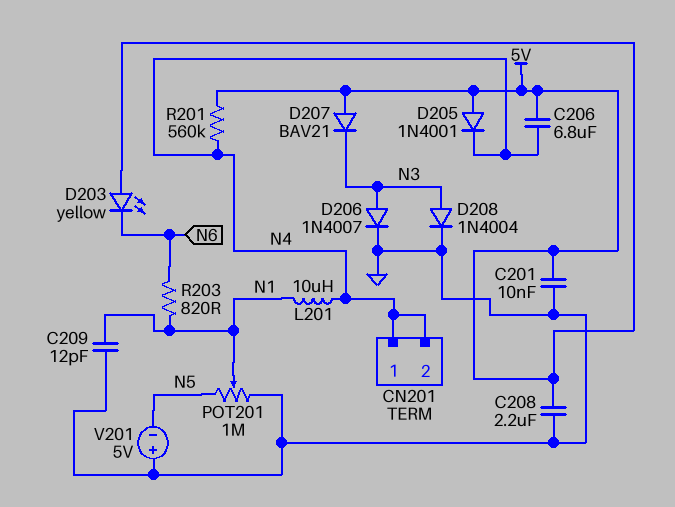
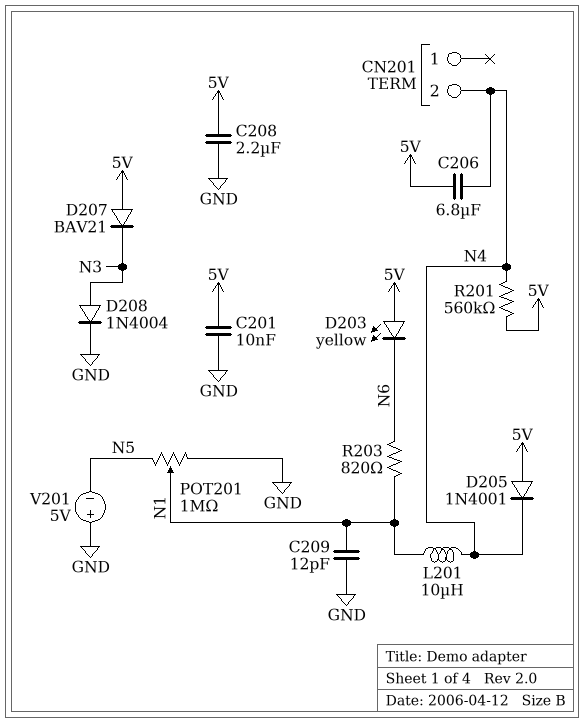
CN201 pin 1: N4 -> none
D206: diode 1N4007 (A N3, K GND) -> none

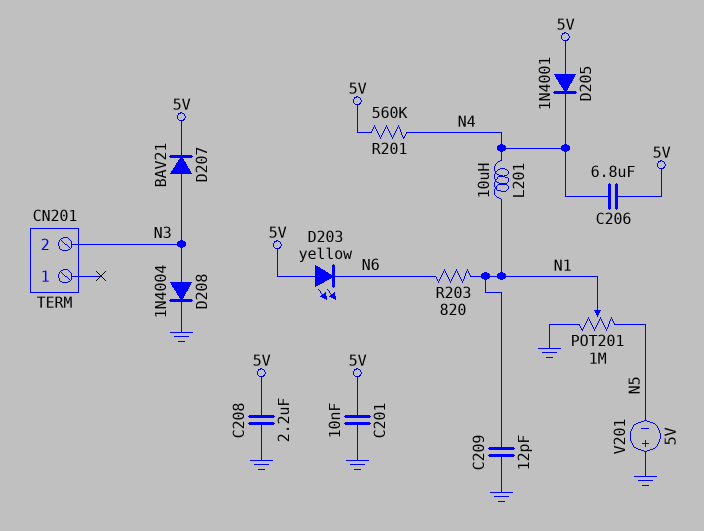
CN201 pin 2: N4 -> N3
D207: diode BAV21 (A 5V, K N3) -> diode BAV21 (A N3, K 5V)

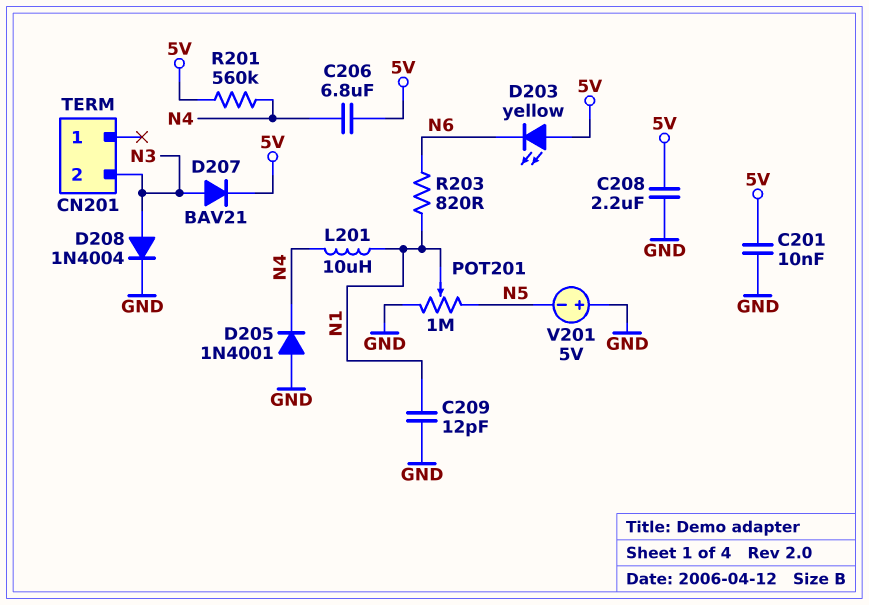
D205: diode 1N4001 (A 5V, K N4) -> diode 1N4001 (A GND, K N4)

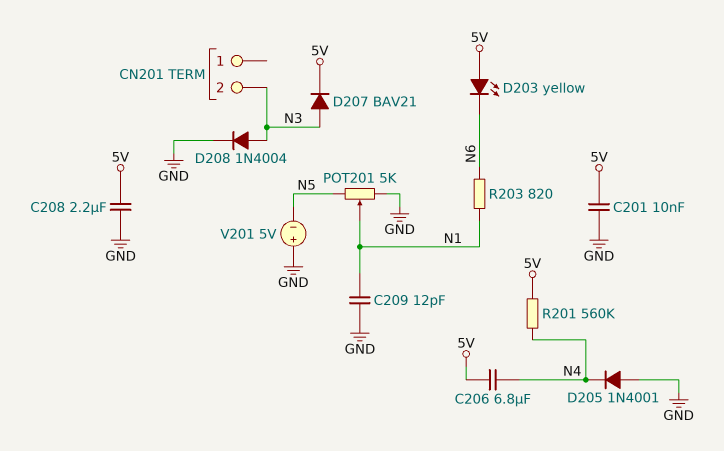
L201: 10uH (N1, N4) -> none
POT201: 1M (GND, N5, wiper N1) -> 5k (GND, N5, wiper N1)

